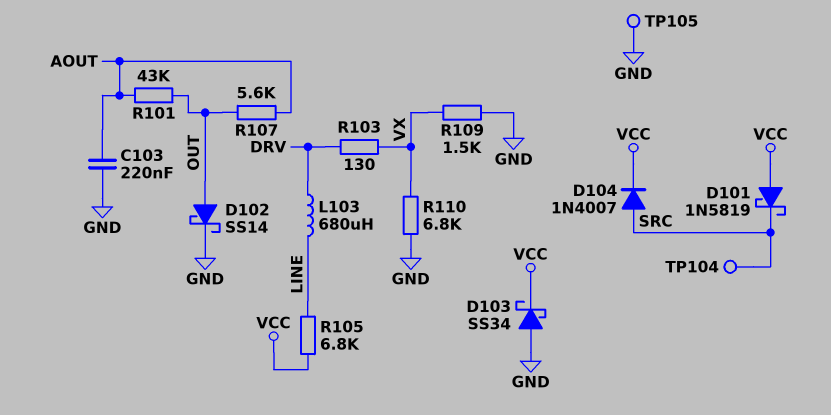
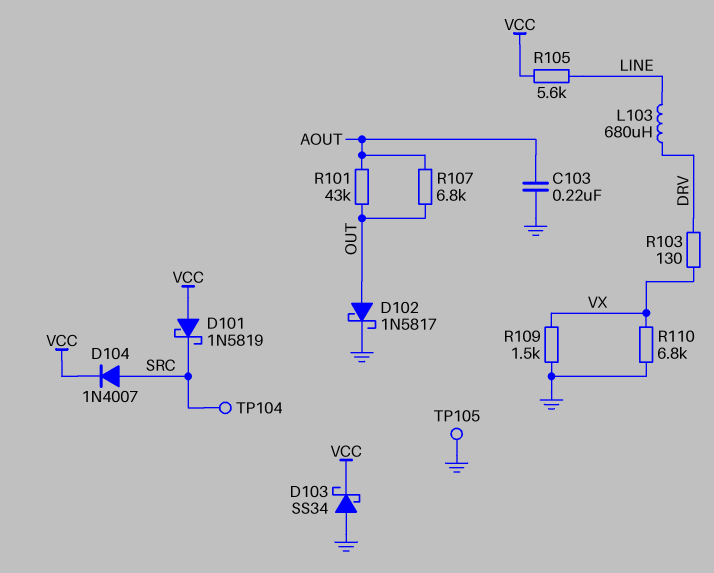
D102: schottky SS14 (A OUT, K GND) -> schottky 1N5817 (A OUT, K GND)
R105: 6.8k (LINE, VCC) -> 5.6k (LINE, VCC)
R107: 5.6k (AOUT, OUT) -> 6.8k (AOUT, OUT)

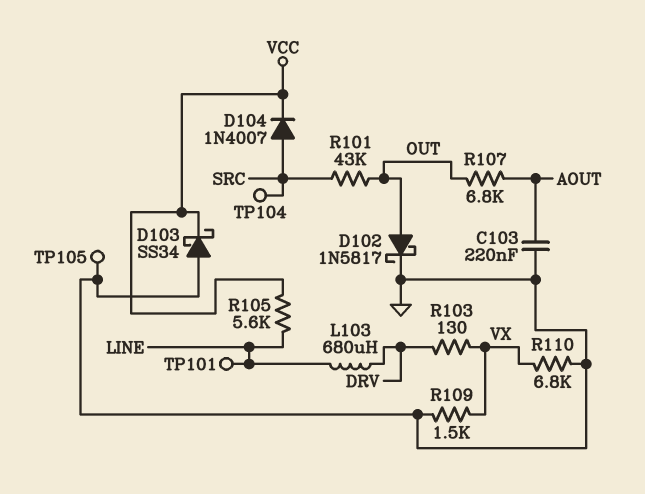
D101: schottky 1N5819 (A VCC, K SRC) -> none
R101: 43k (AOUT, OUT) -> 43k (OUT, SRC)
TP101: none -> test point (LINE)

